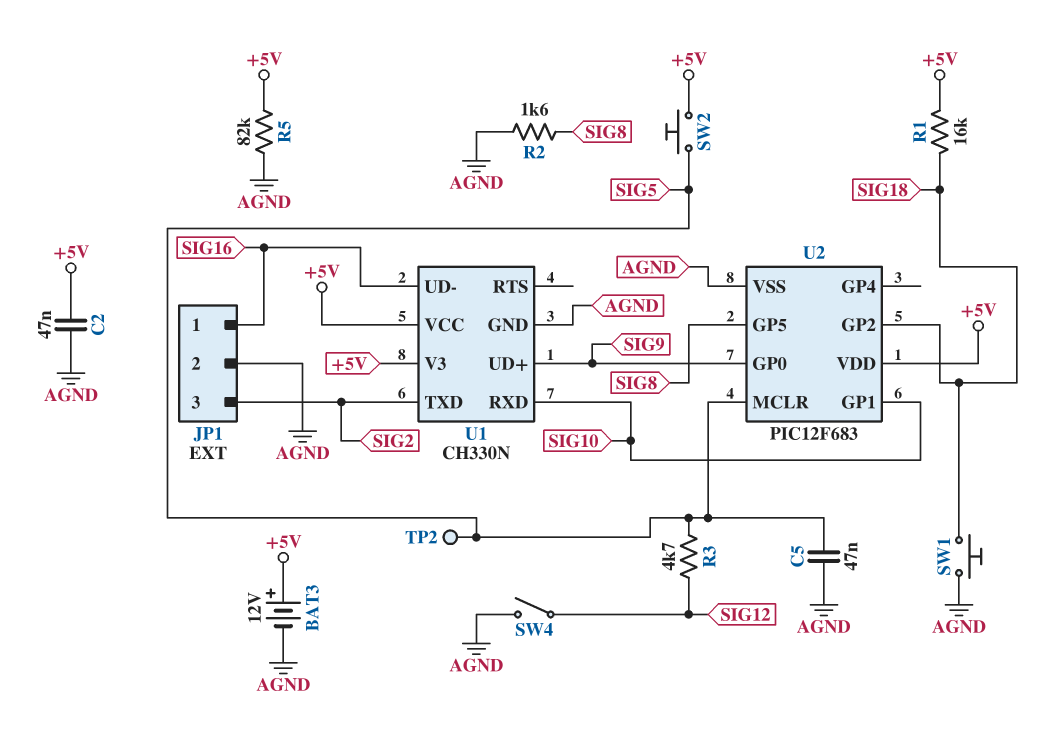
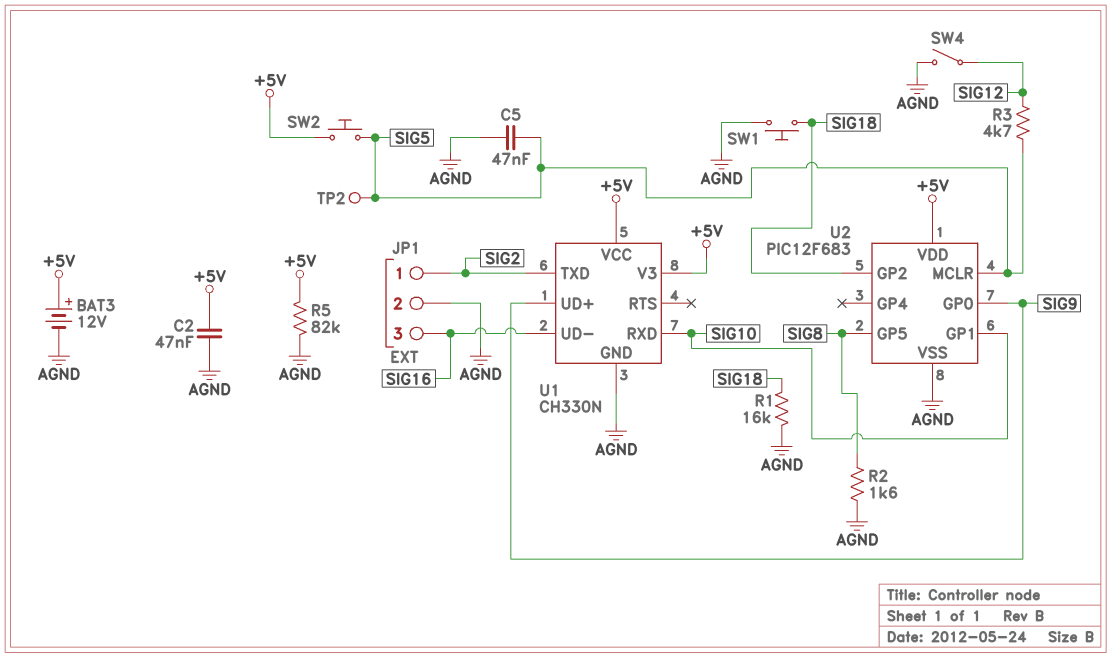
JP1 pin 1: SIG16 -> SIG2
JP1 pin 3: SIG2 -> SIG16
R1: 16k (+5V, SIG18) -> 16k (AGND, SIG18)

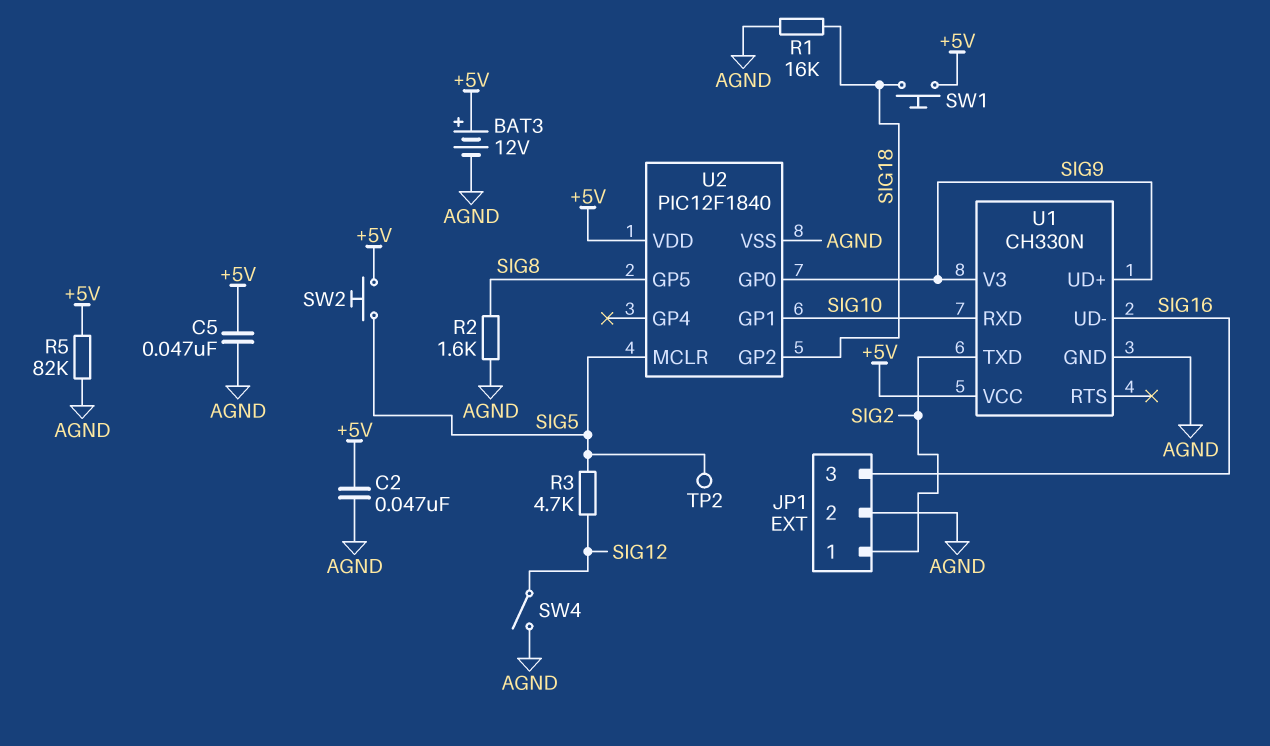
C5: 47nF (AGND, SIG5) -> 47nF (+5V, AGND)
SW1: button (AGND, SIG18) -> button (+5V, SIG18)
U1 pin V3: +5V -> SIG9
U2: PIC12F683 -> PIC12F1840

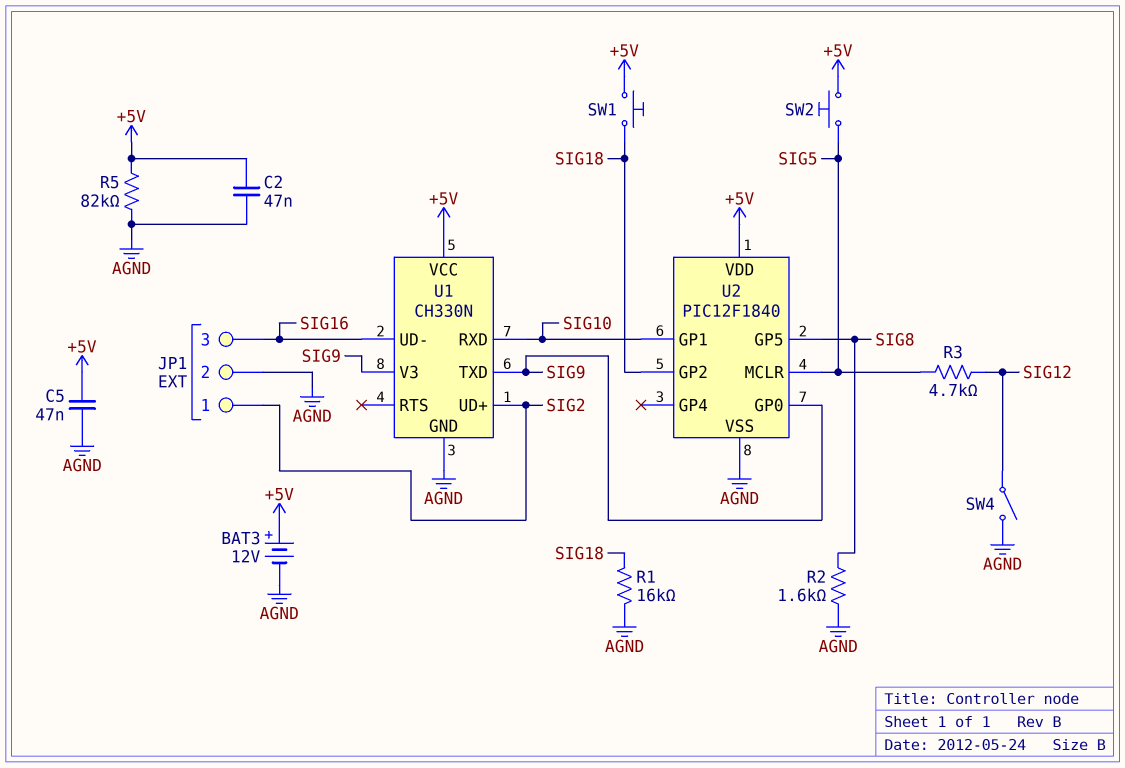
TP2: test point (SIG5) -> none
U1 pin TXD: SIG2 -> SIG9
U1 pin UD+: SIG9 -> SIG2

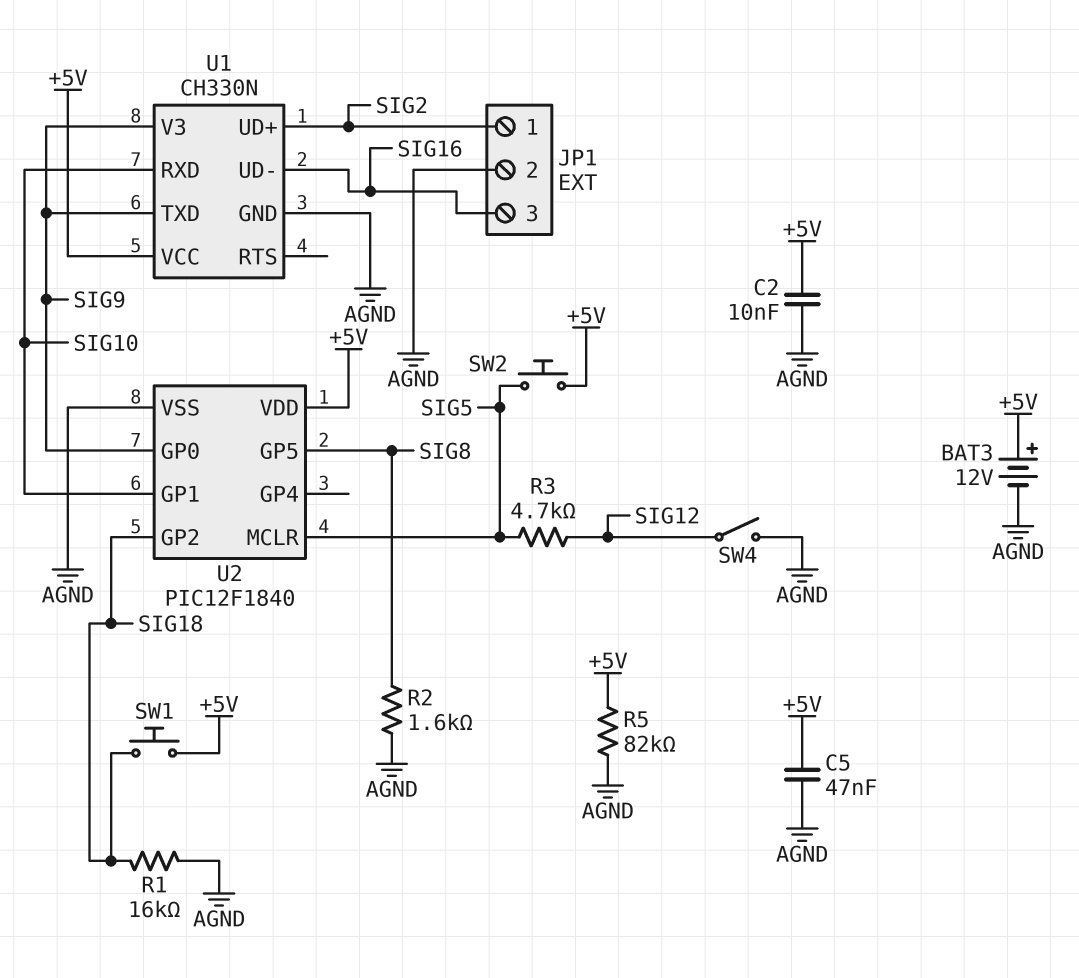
C2: 47nF (+5V, AGND) -> 10nF (+5V, AGND)

